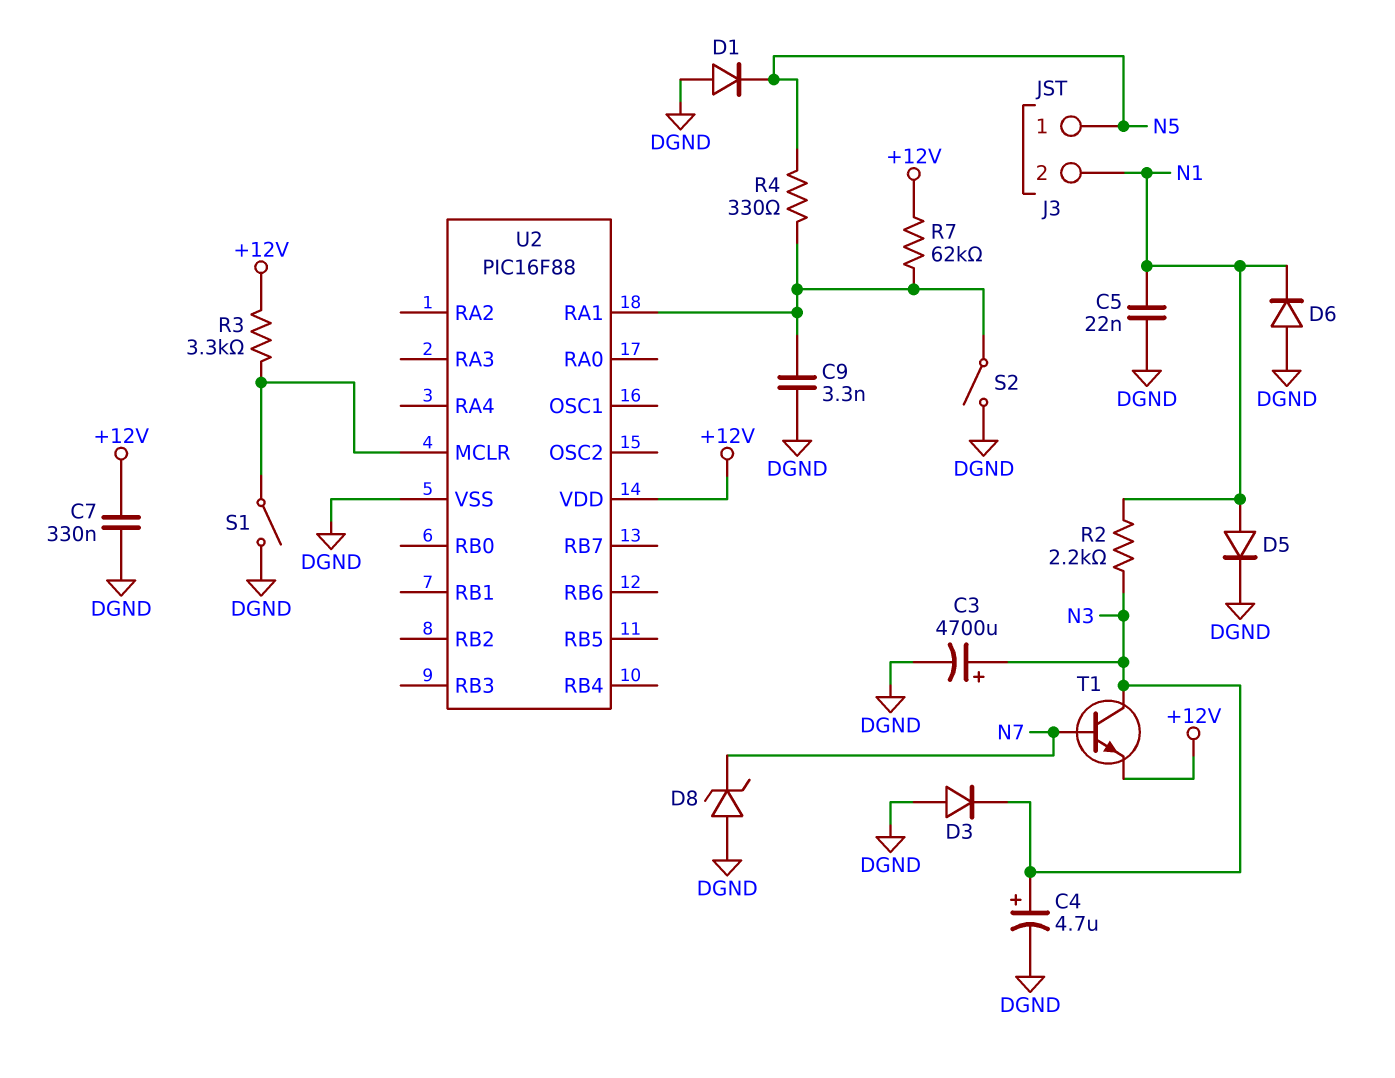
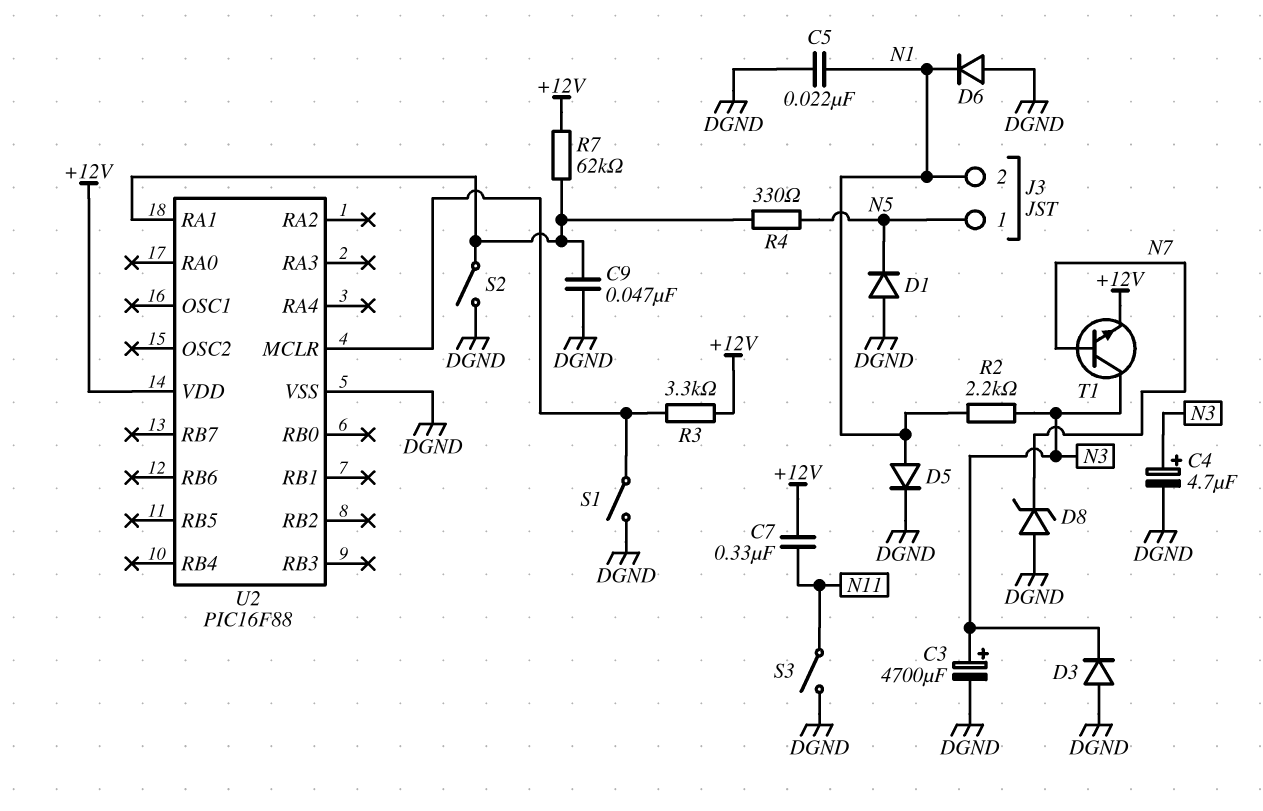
C7: 330nF (+12V, DGND) -> 330nF (+12V, N11)
C9: 3.3nF (DGND, U2/RA1) -> 47nF (DGND, U2/RA1)
S3: none -> switch (DGND, N11)

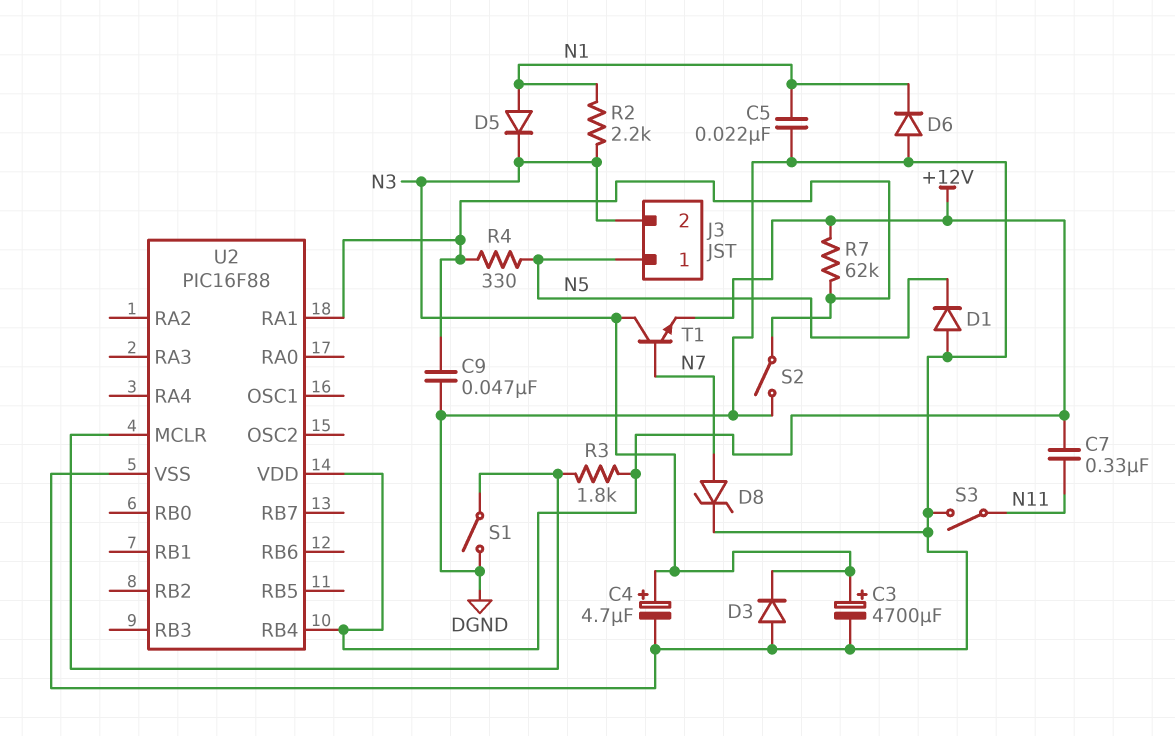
D5: diode (A N1, K DGND) -> diode (A N1, K N3)
D8: zener (A DGND, K N7) -> zener (A N7, K DGND)
J3 pin 2: N1 -> N3
R3: 3.3k (+12V, U2/MCLR) -> 1.8k (+12V, U2/MCLR)
U2 pin RB4: none -> +12V

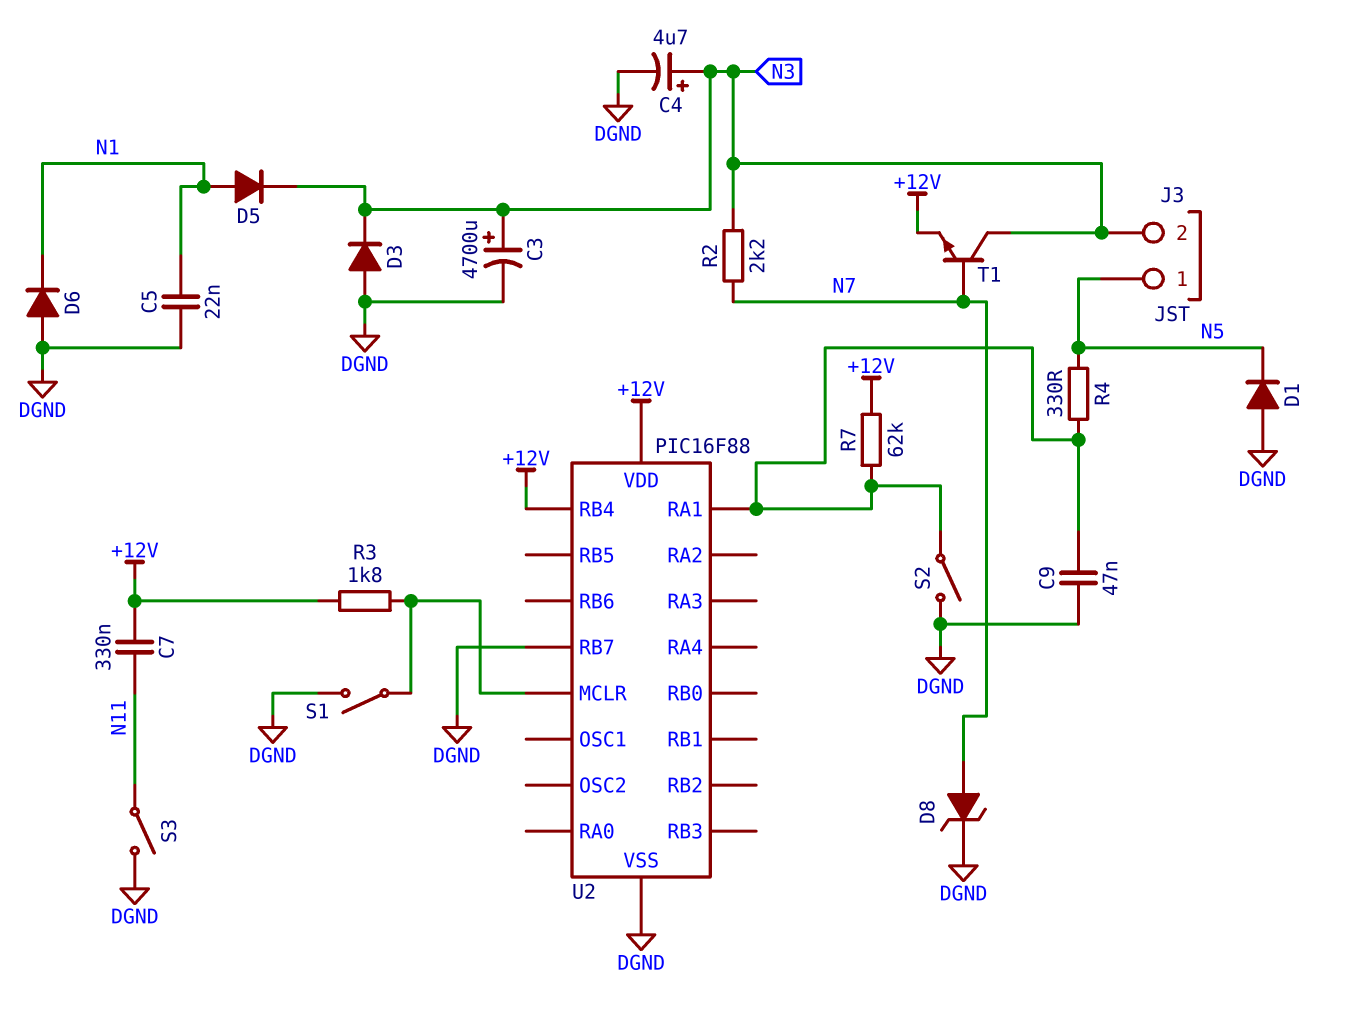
R2: 2.2k (N1, N3) -> 2.2k (N3, N7)
U2 pin RB7: none -> DGND

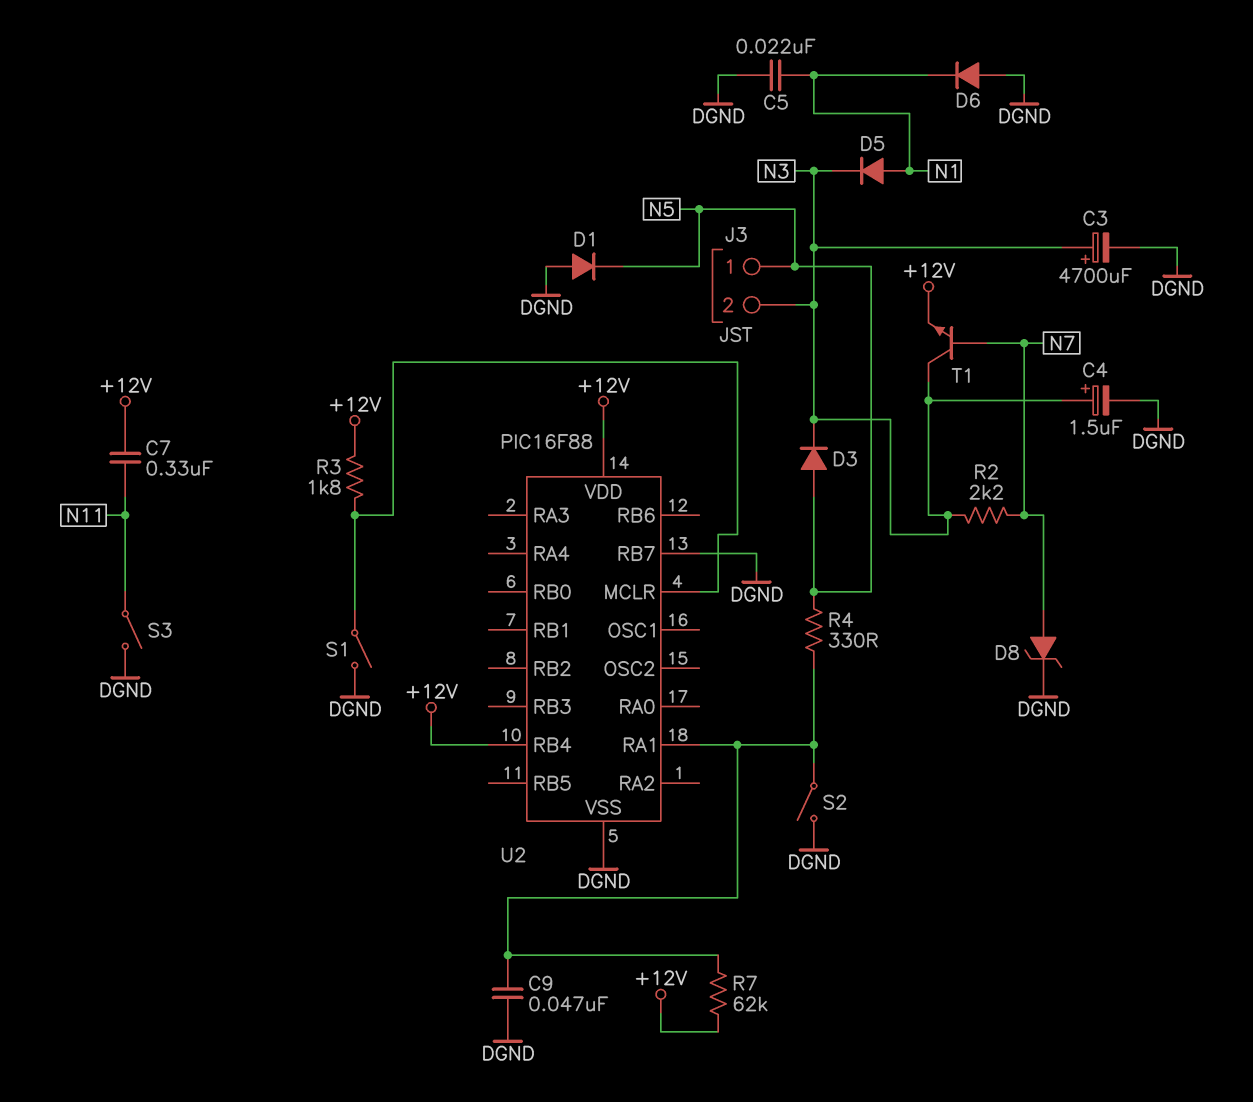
C4: 4.7uF (plus N3, minus DGND) -> 1.5uF (plus N3, minus DGND)
D3: diode (A DGND, K N3) -> diode (A N5, K N3)

